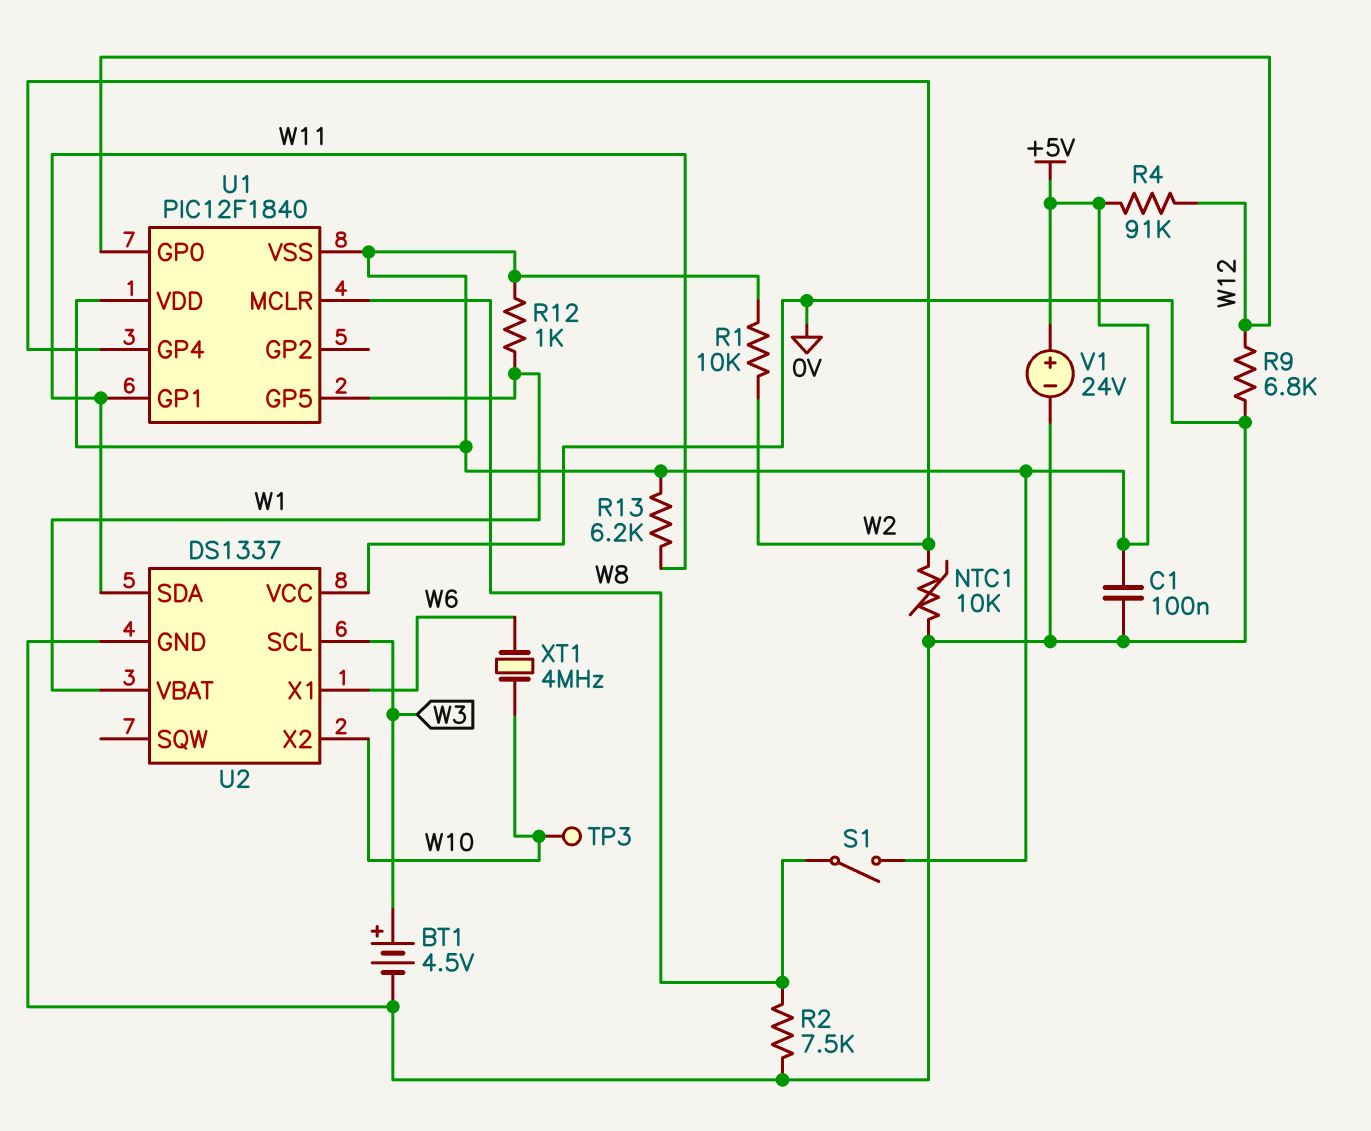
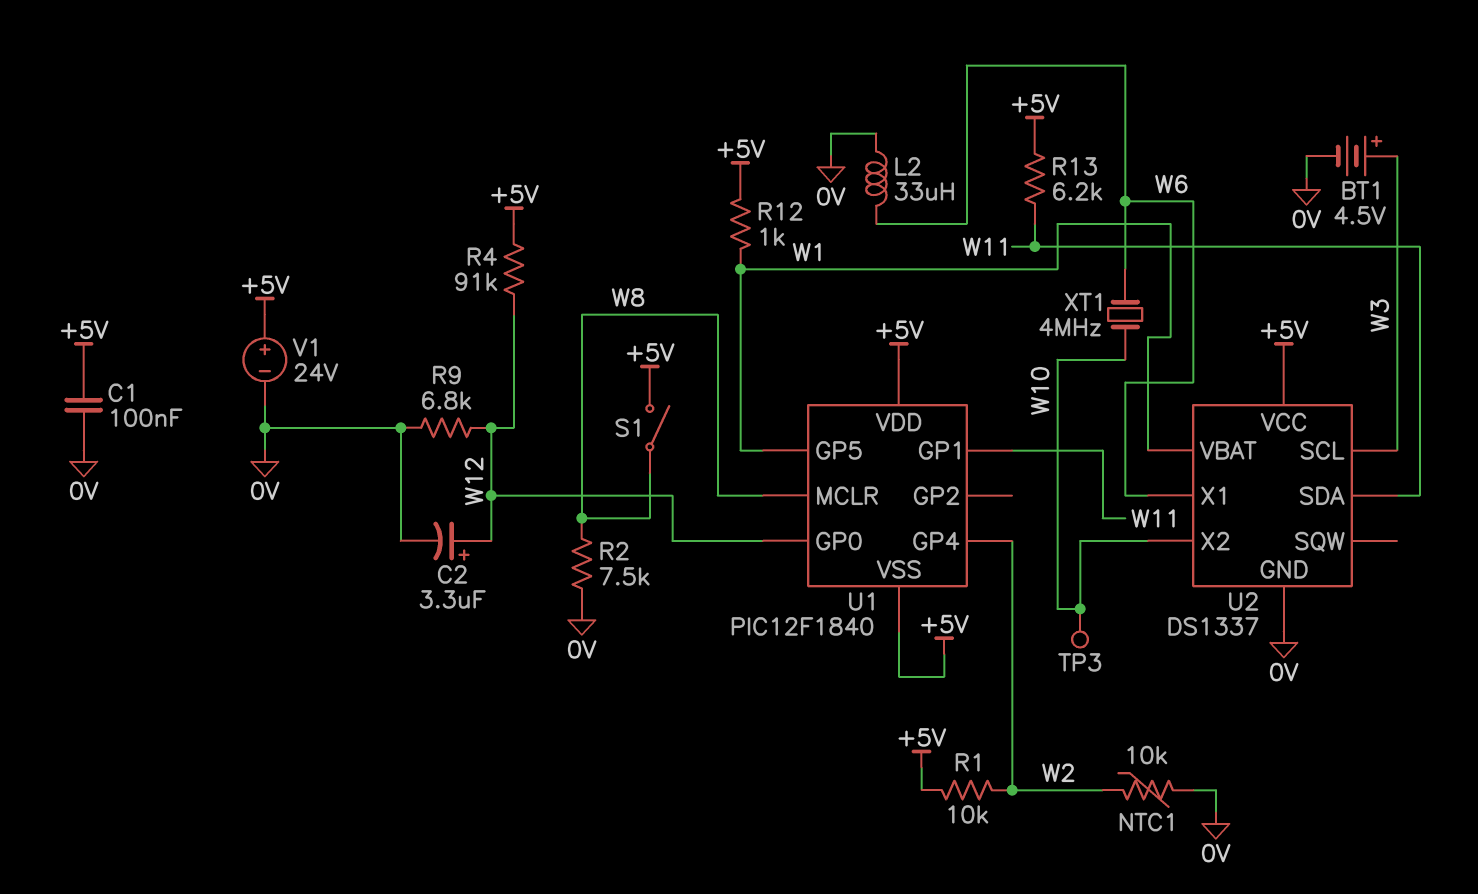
C2: none -> 3.3uF (plus W12, minus 0V)
L2: none -> 33uH (0V, W6)
U2 pin VCC: 0V -> +5V

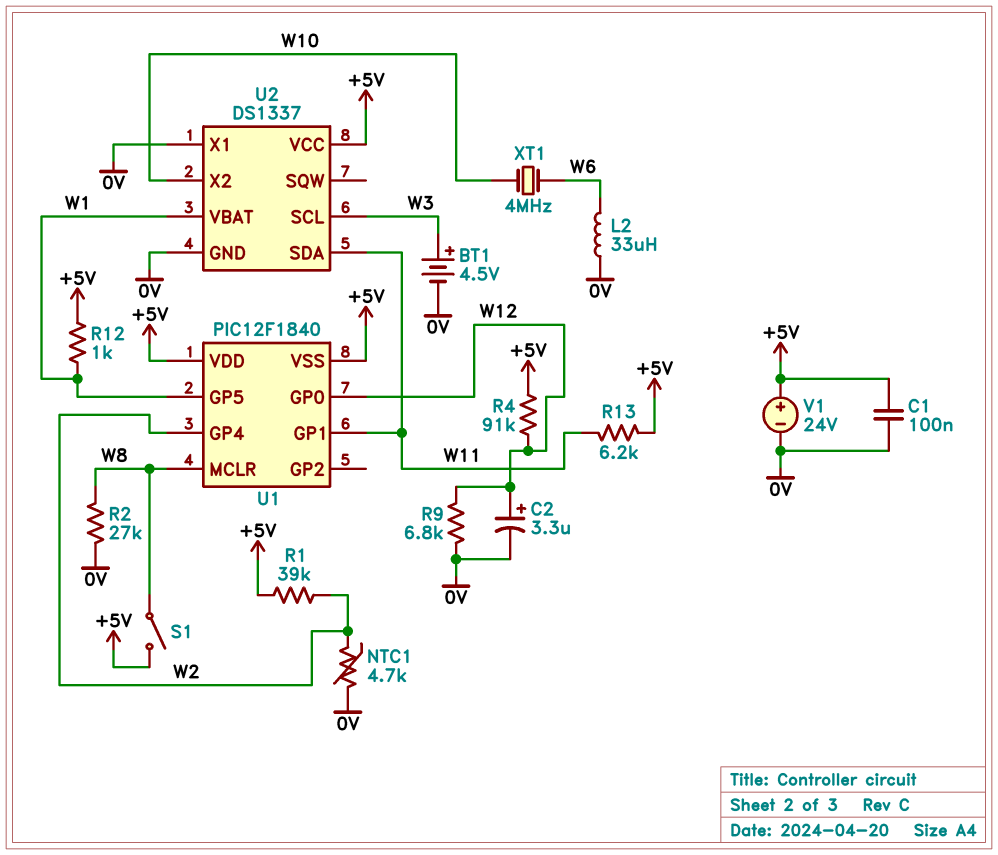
NTC1: 10k (0V, W2) -> 4.7k (0V, W2)
R1: 10k (+5V, W2) -> 39k (+5V, W2)
R2: 7.5k (0V, W8) -> 27k (0V, W8)
TP3: test point (W10) -> none
U2 pin X1: W6 -> 0V

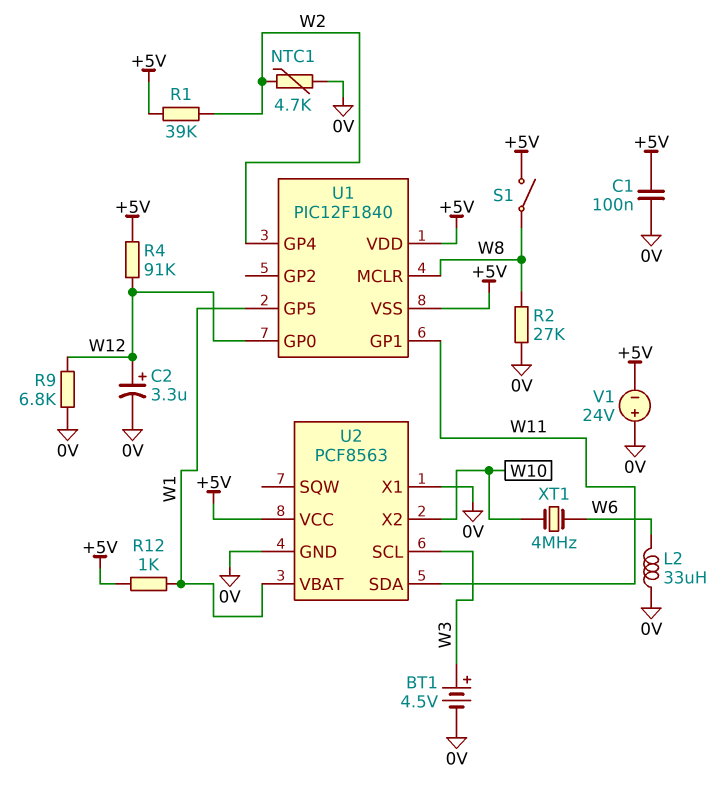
R13: 6.2k (+5V, W11) -> none
U2: DS1337 -> PCF8563
V1: 24V (plus +5V, minus 0V) -> 24V (plus 0V, minus +5V)

